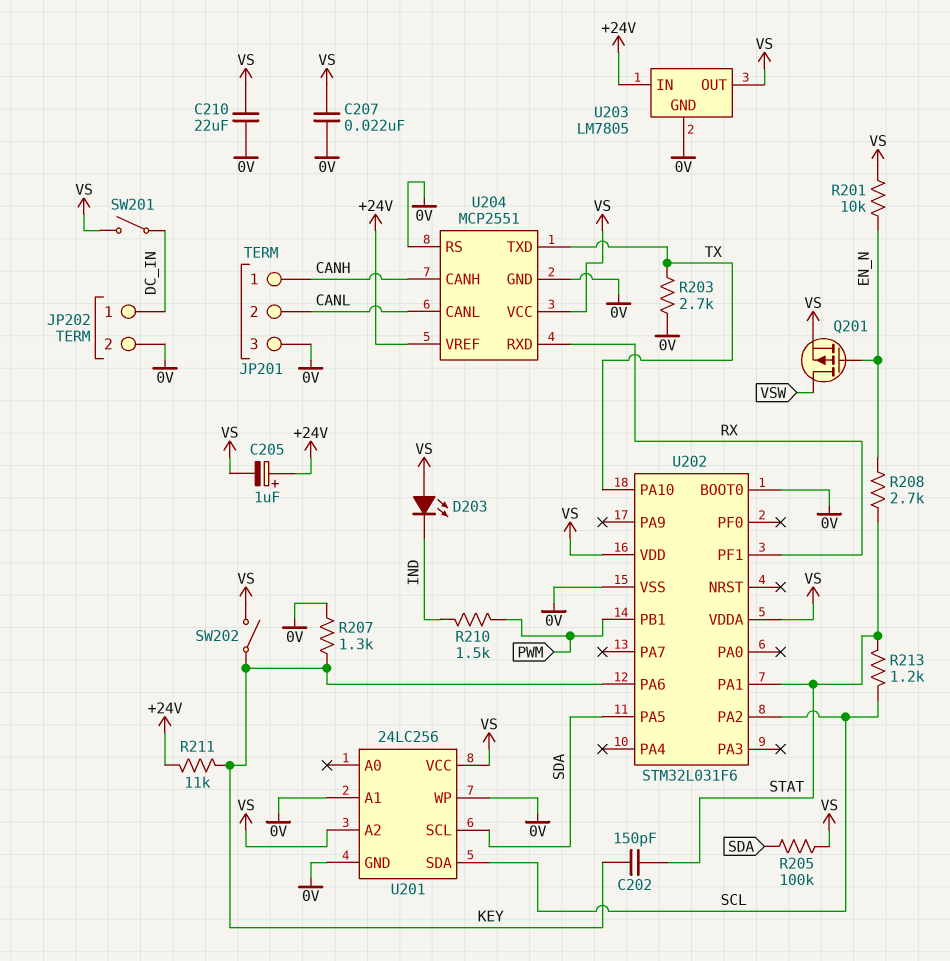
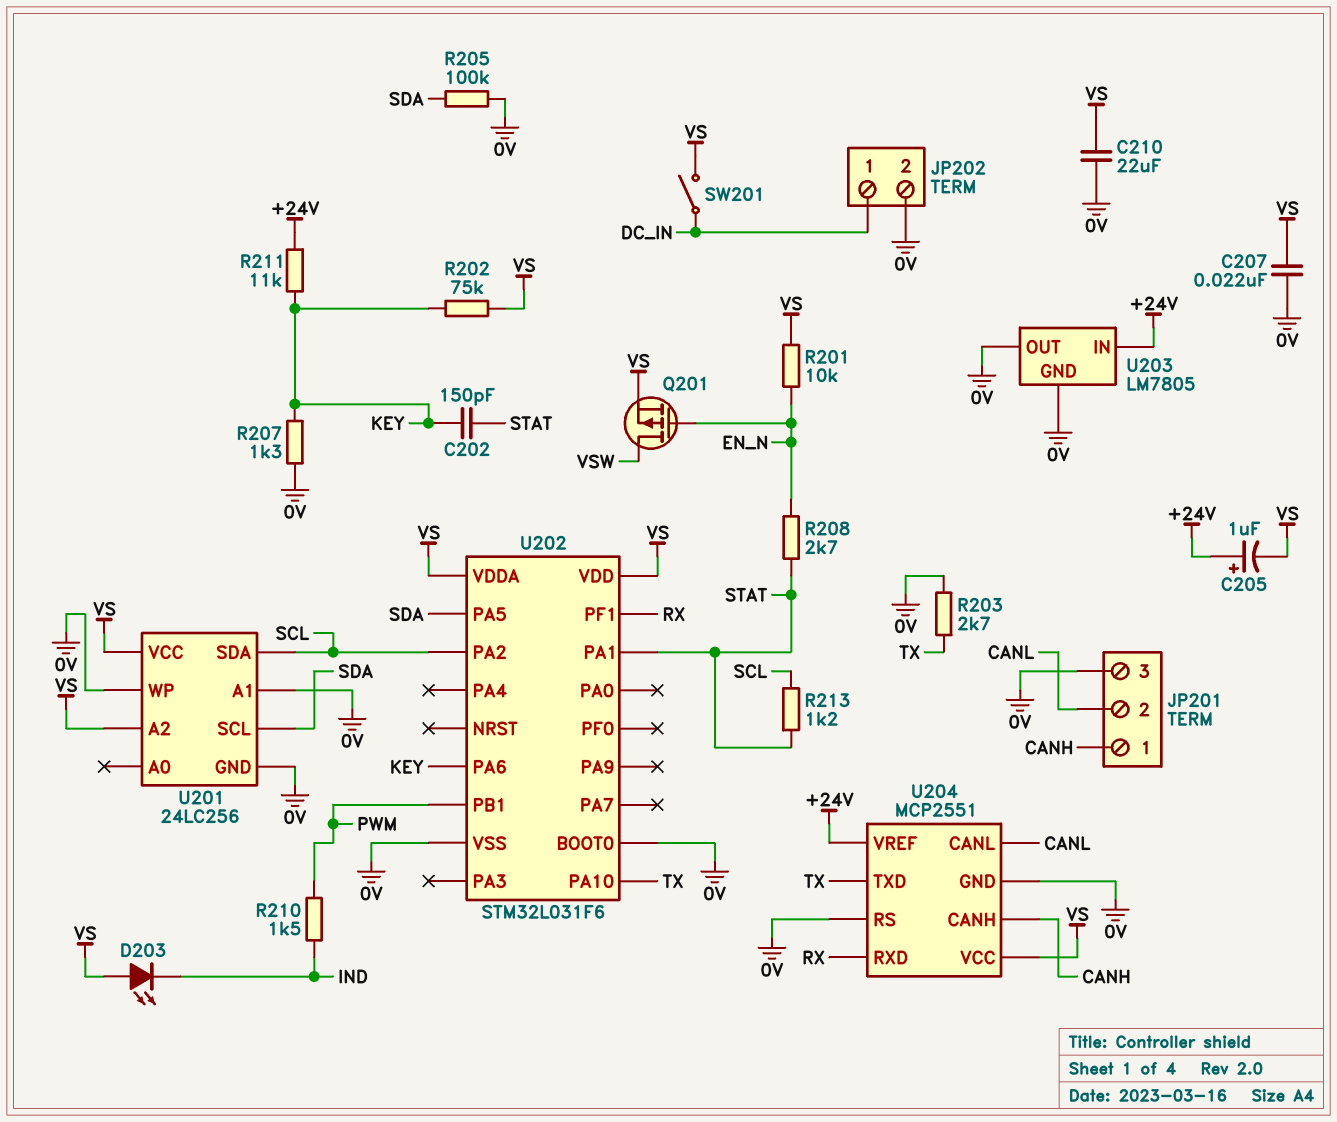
R202: none -> 75k (KEY, VS)
R205: 100k (SDA, VS) -> 100k (0V, SDA)
SW202: switch (KEY, VS) -> none
U203 pin OUT: VS -> 0V

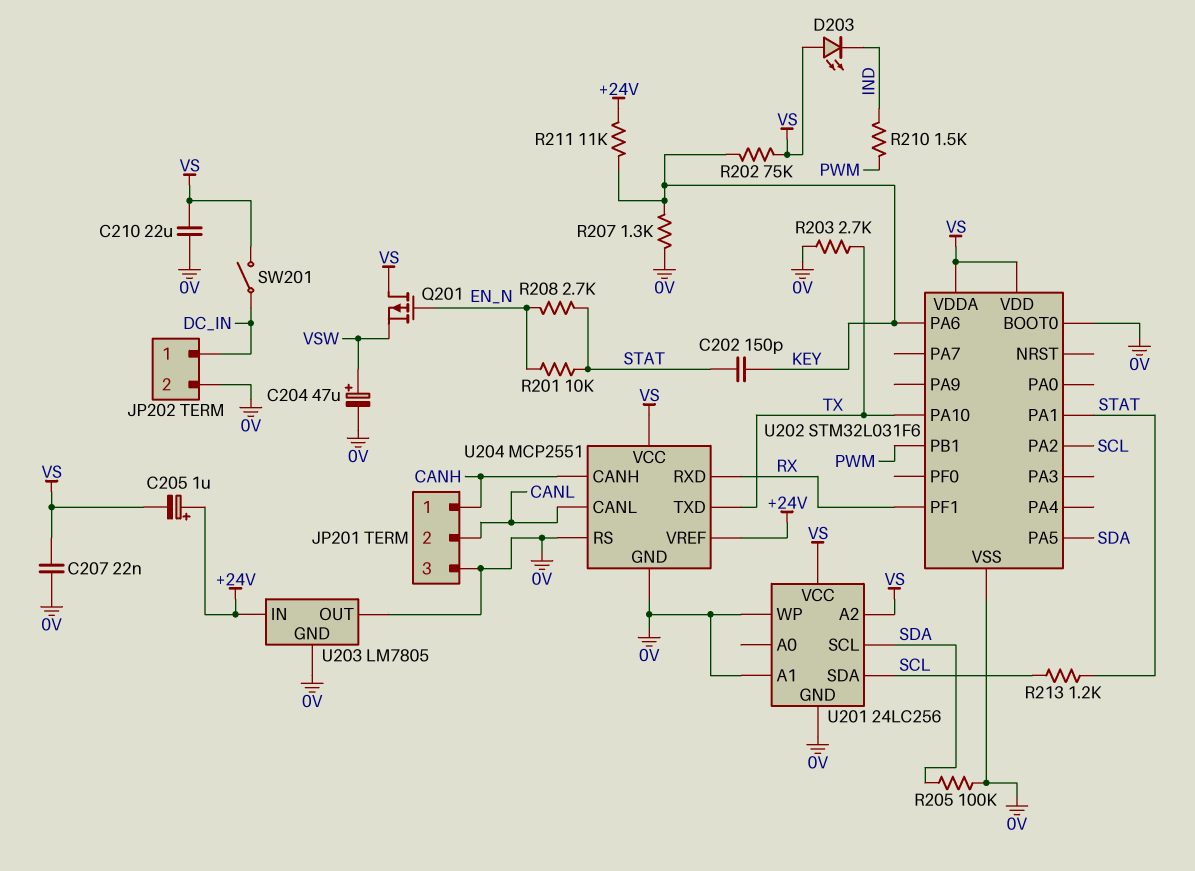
C204: none -> 47uF (plus VSW, minus 0V)
Q201: PMOS (G EN_N, D VSW, S VS) -> PMOS (G EN_N, D VS, S VSW)
R201: 10k (EN_N, VS) -> 10k (EN_N, STAT)

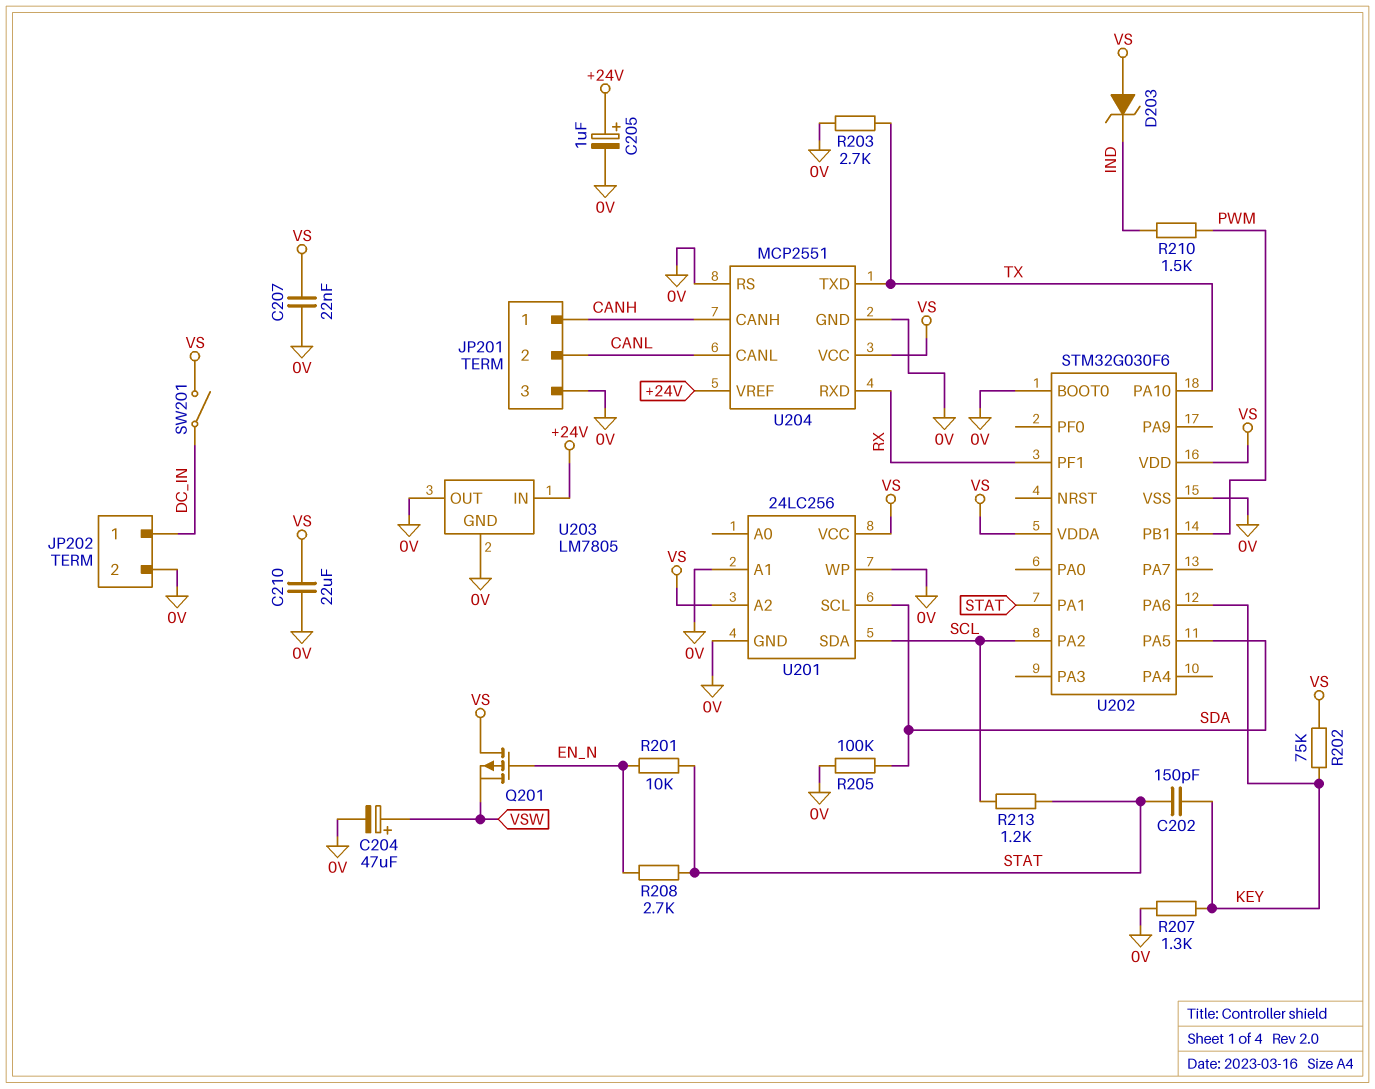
C205: 1uF (plus +24V, minus VS) -> 1uF (plus +24V, minus 0V)
D203: LED (A VS, K IND) -> zener (A VS, K IND)
R211: 11k (+24V, KEY) -> none
U202: STM32L031F6 -> STM32G030F6

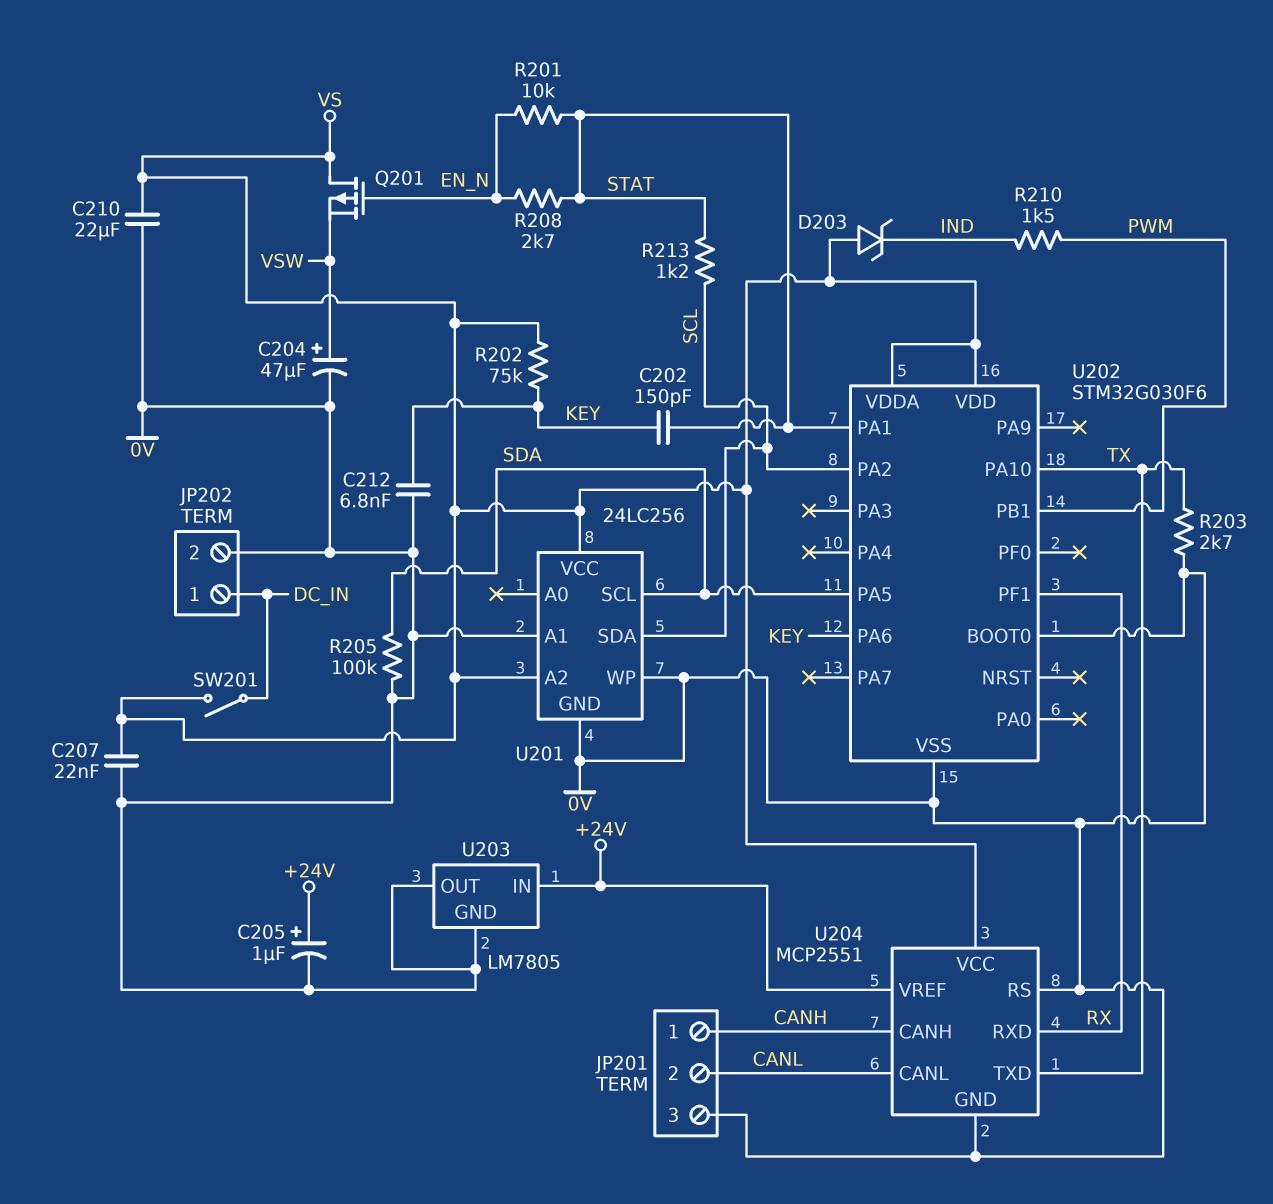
C212: none -> 6.8nF (0V, KEY)
R207: 1.3k (0V, KEY) -> none

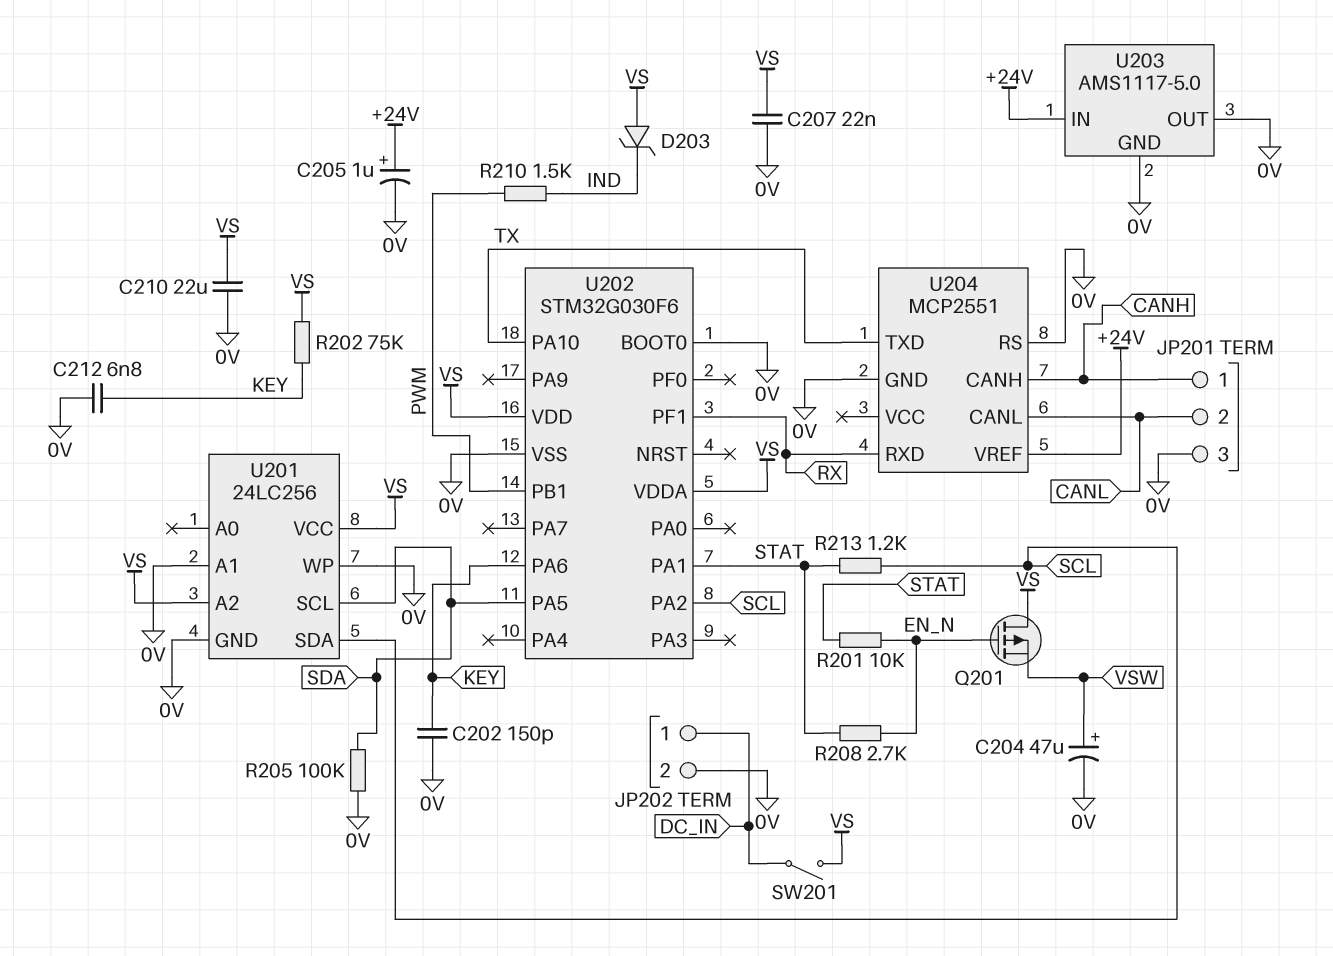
C202: 150pF (KEY, STAT) -> 150pF (0V, KEY)
R203: 2.7k (0V, TX) -> none
U203: LM7805 -> AMS1117-5.0
U204 pin VCC: VS -> none

